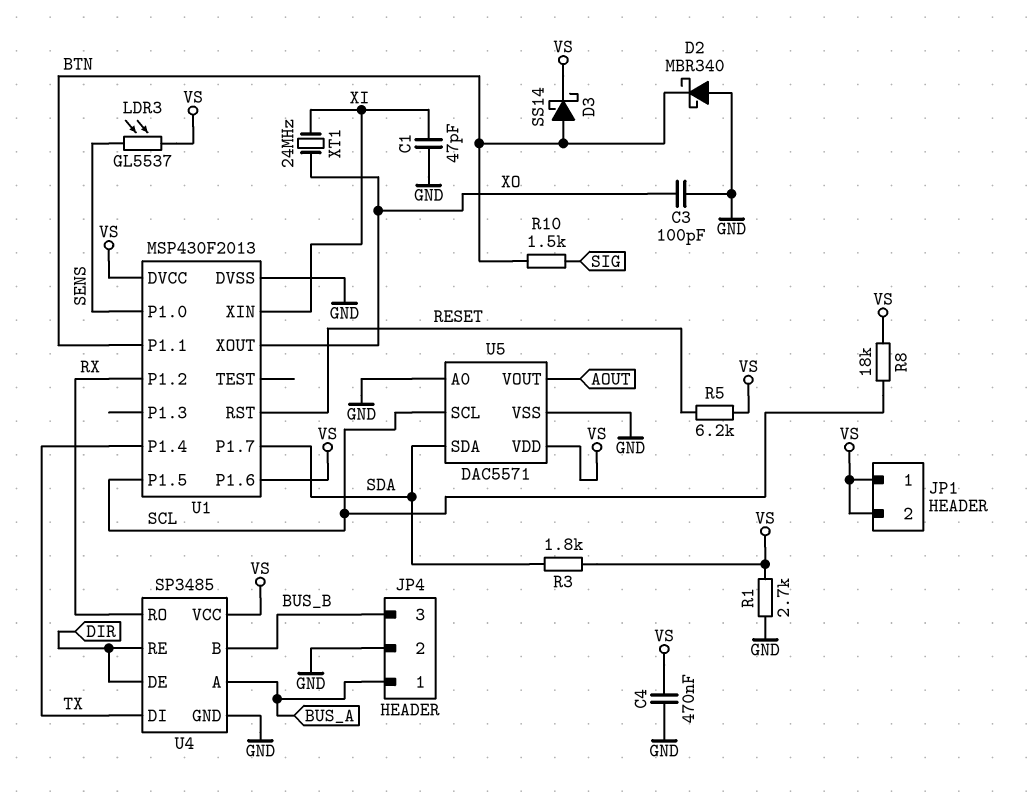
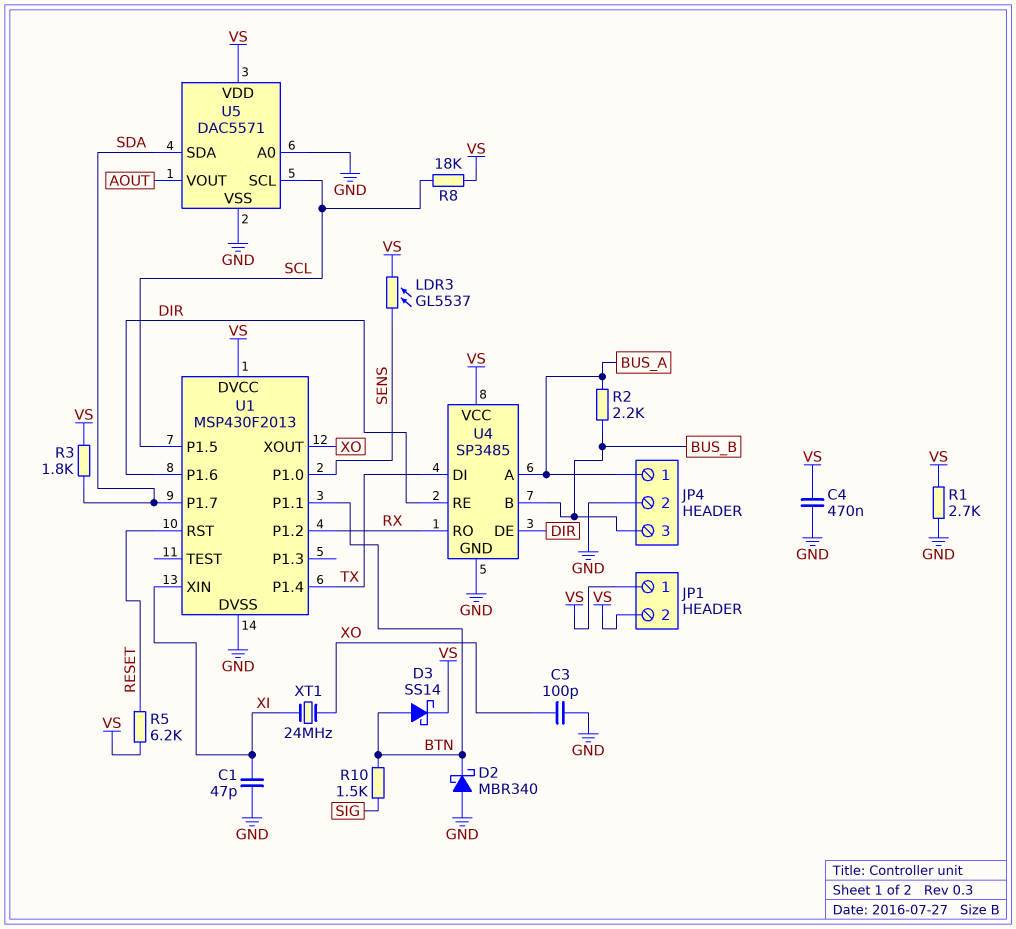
R2: none -> 2.2k (BUS_A, BUS_B)
U1 pin P1.6: VS -> DIR

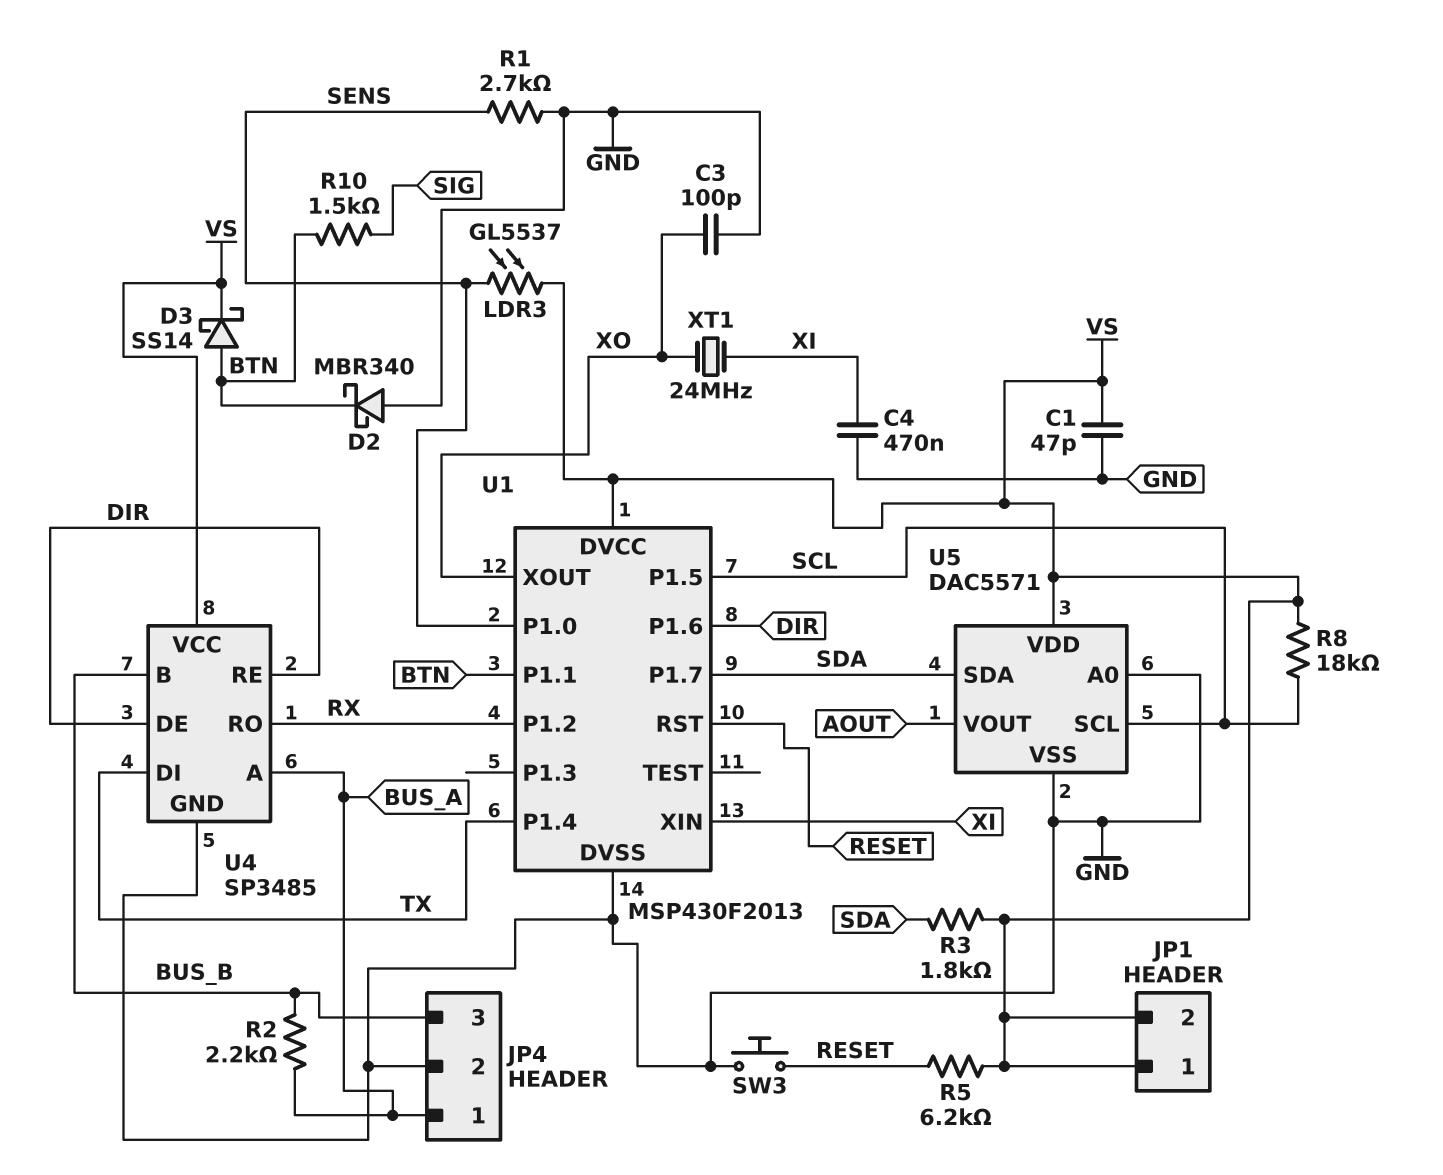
C1: 47pF (GND, XI) -> 47pF (GND, VS)
C4: 470nF (GND, VS) -> 470nF (GND, XI)
R1: 2.7k (GND, VS) -> 2.7k (GND, SENS)
SW3: none -> button (GND, RESET)

